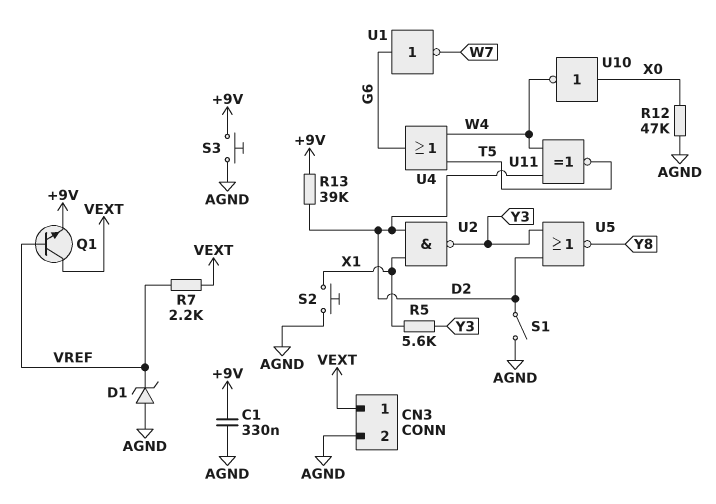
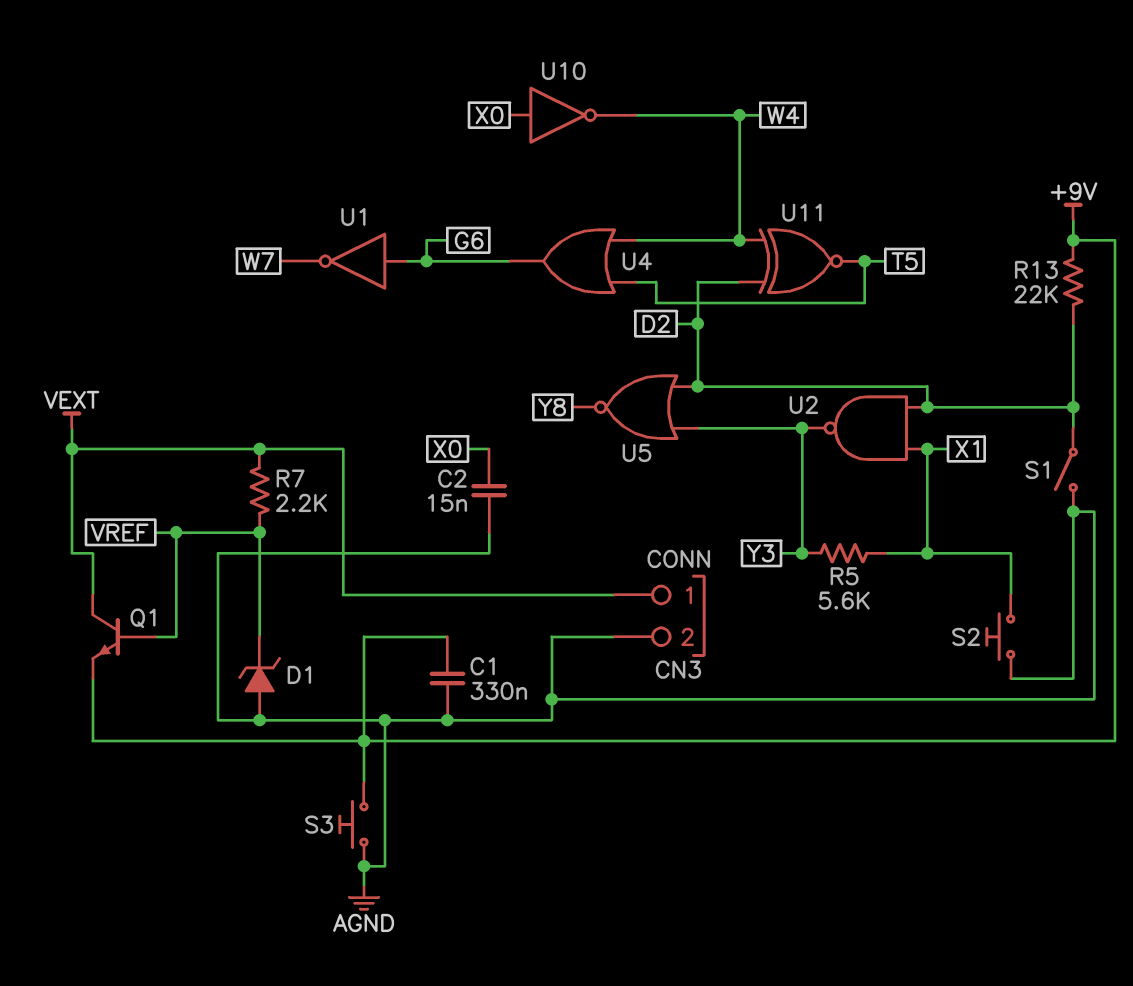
C2: none -> 15nF (AGND, X0)
R12: 47k (AGND, X0) -> none
R13: 39k (+9V, D2) -> 22k (+9V, D2)

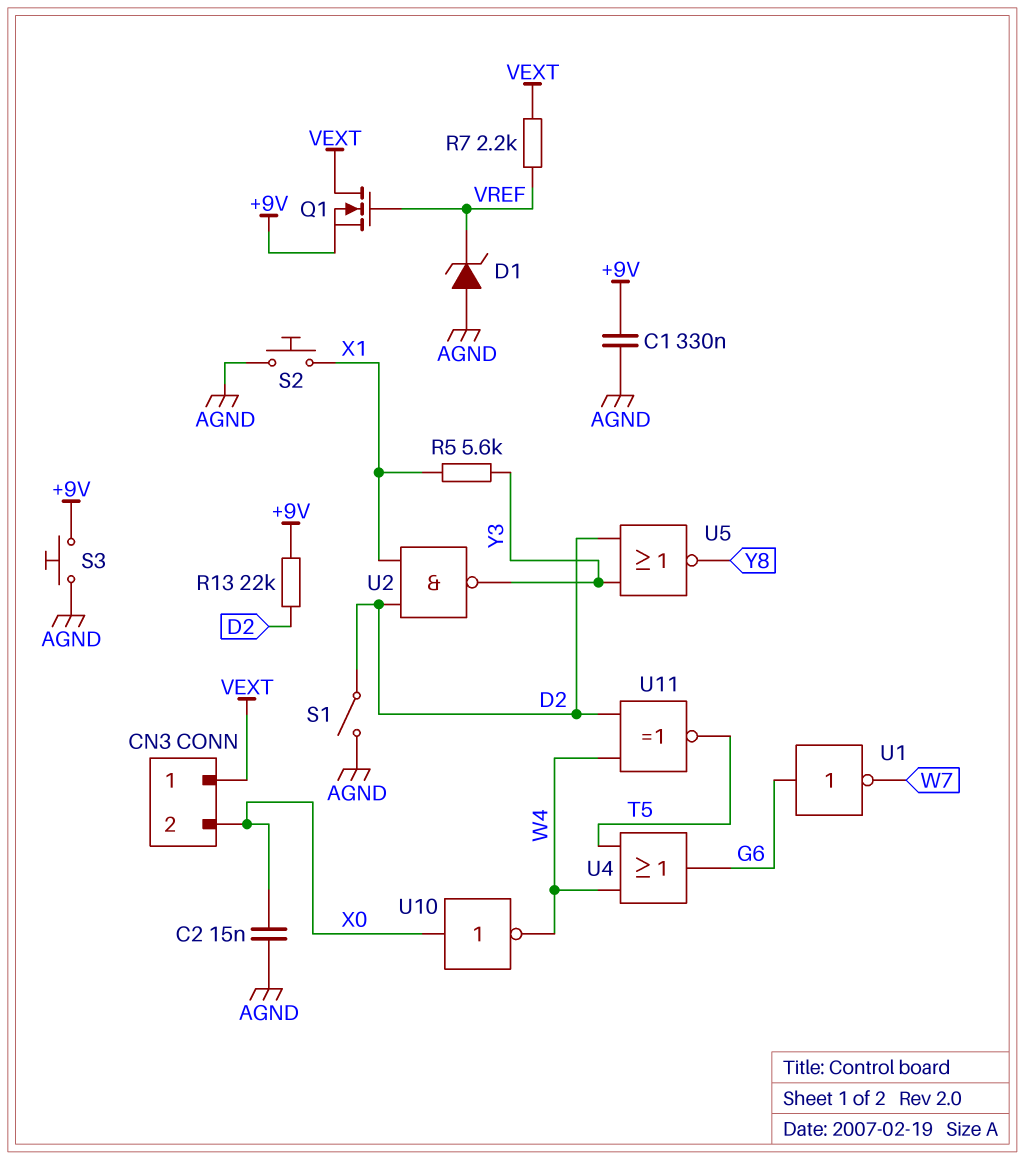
CN3 pin 2: AGND -> X0
Q1: NPN (B VREF, C VEXT, E +9V) -> NMOS (G VREF, D VEXT, S +9V)

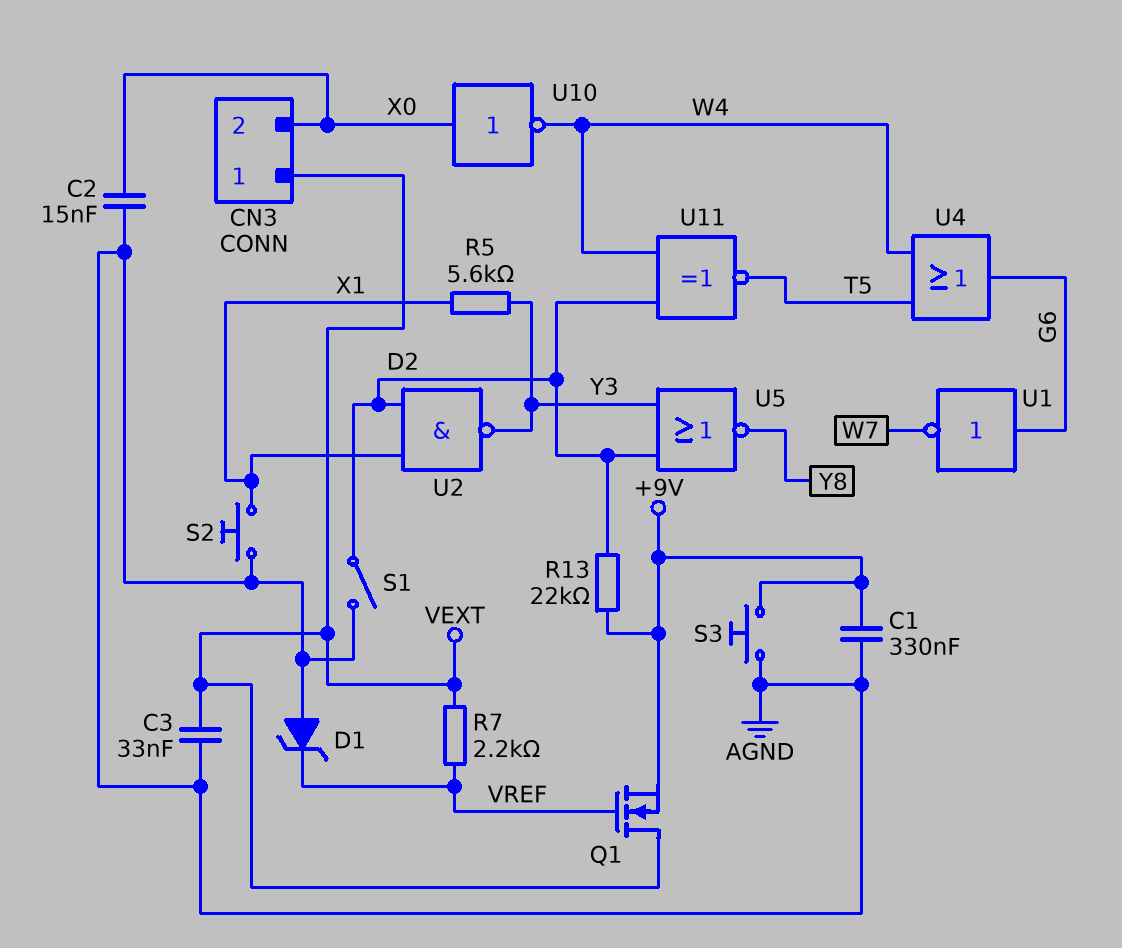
C3: none -> 33nF (AGND, VEXT)

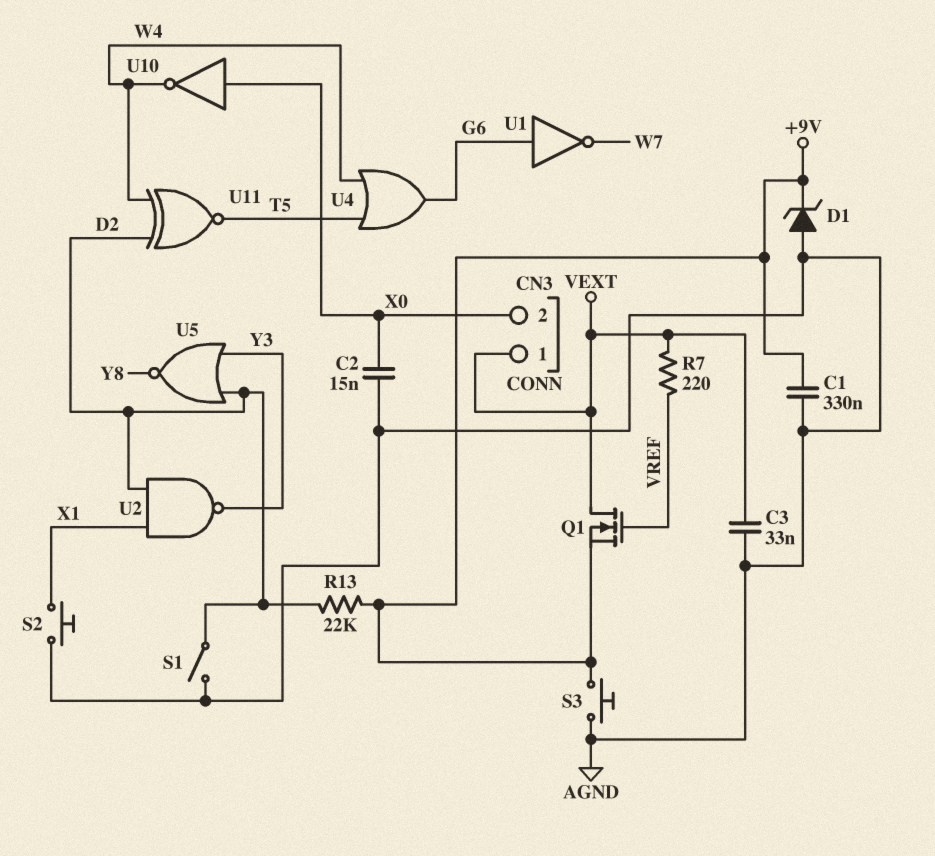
D1: zener (A AGND, K VREF) -> zener (A AGND, K +9V)
R5: 5.6k (X1, Y3) -> none
R7: 2.2k (VEXT, VREF) -> 220 (VEXT, VREF)

